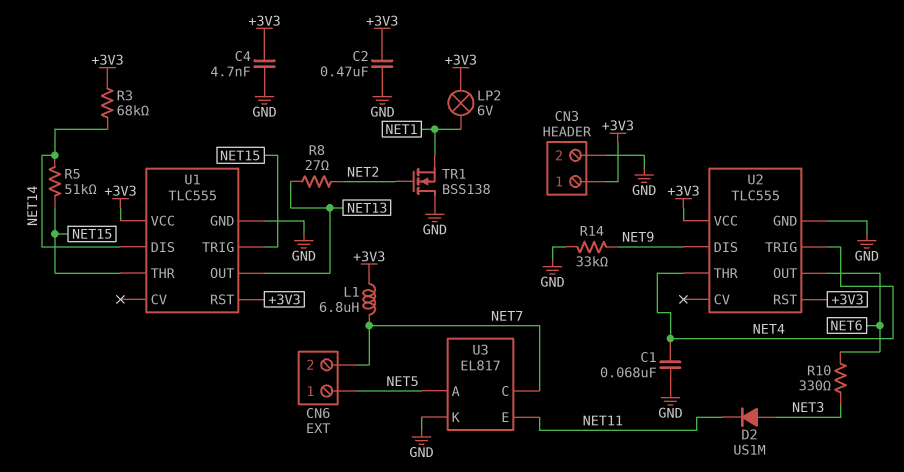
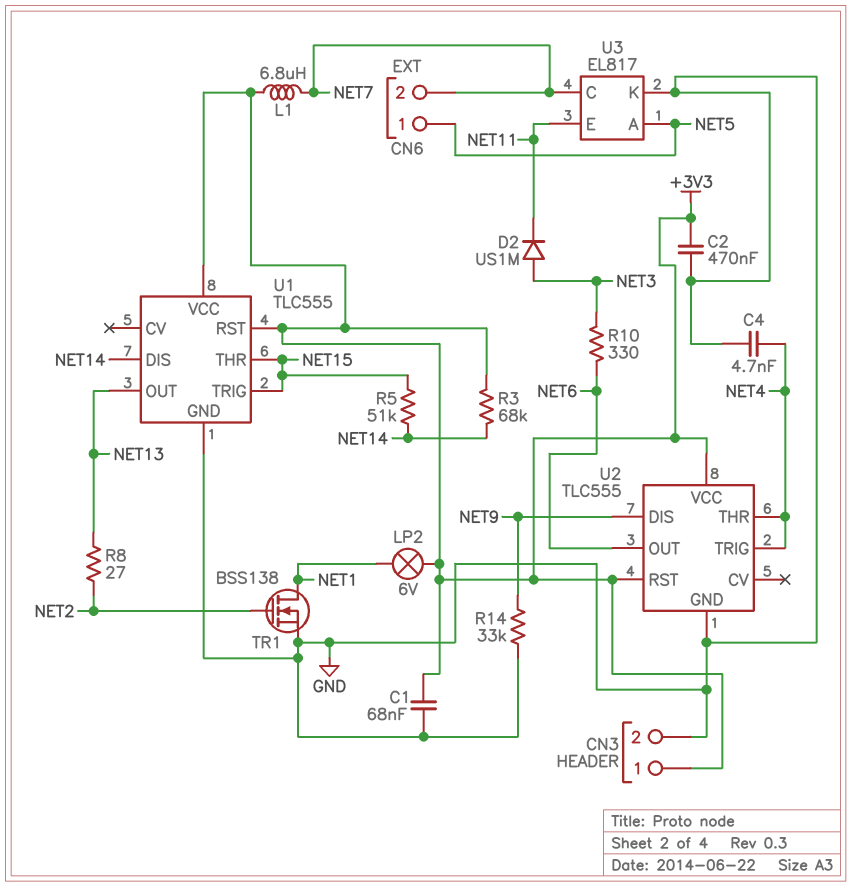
C1: 68nF (GND, NET4) -> 68nF (+3V3, GND)
C4: 4.7nF (+3V3, GND) -> 4.7nF (GND, NET4)
TR1: NMOS BSS138 (G NET2, D GND, S NET1) -> NMOS BSS138 (G NET2, D NET1, S GND)

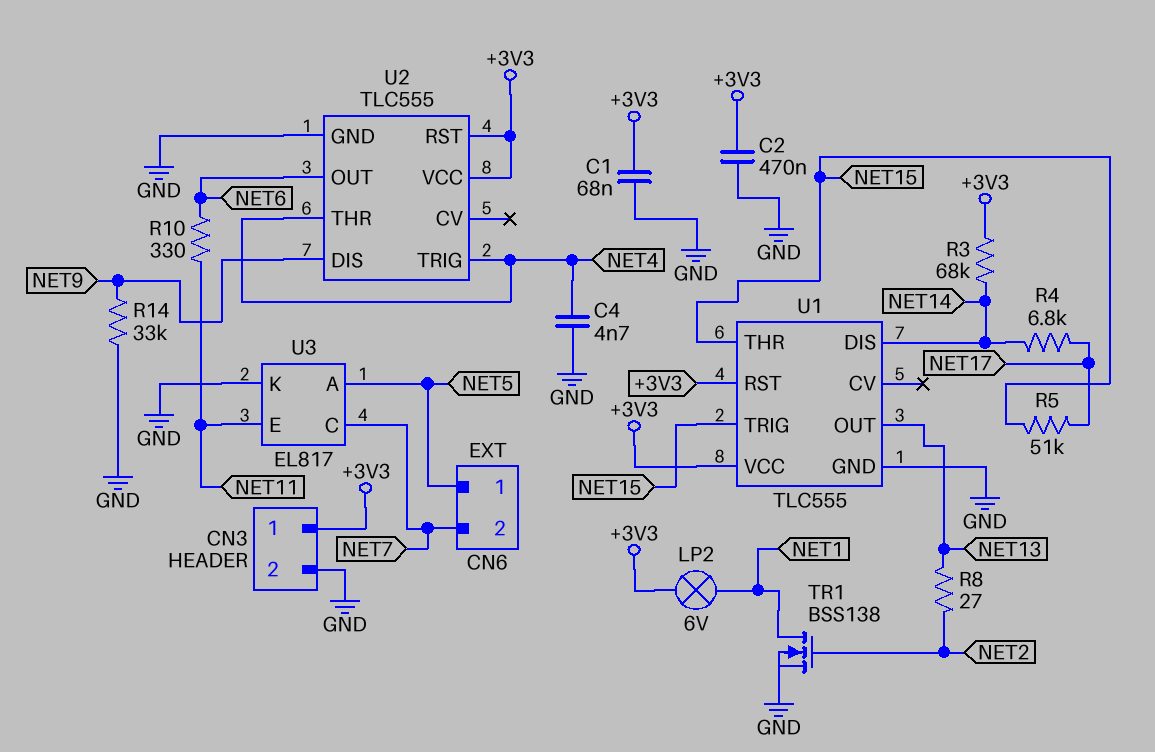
D2: diode US1M (A NET3, K NET11) -> none
L1: 6.8uH (+3V3, NET7) -> none
R4: none -> 6.8k (NET14, NET17)
R5: 51k (NET14, NET15) -> 51k (NET15, NET17)
R10: 330 (NET3, NET6) -> 330 (NET6, NET11)

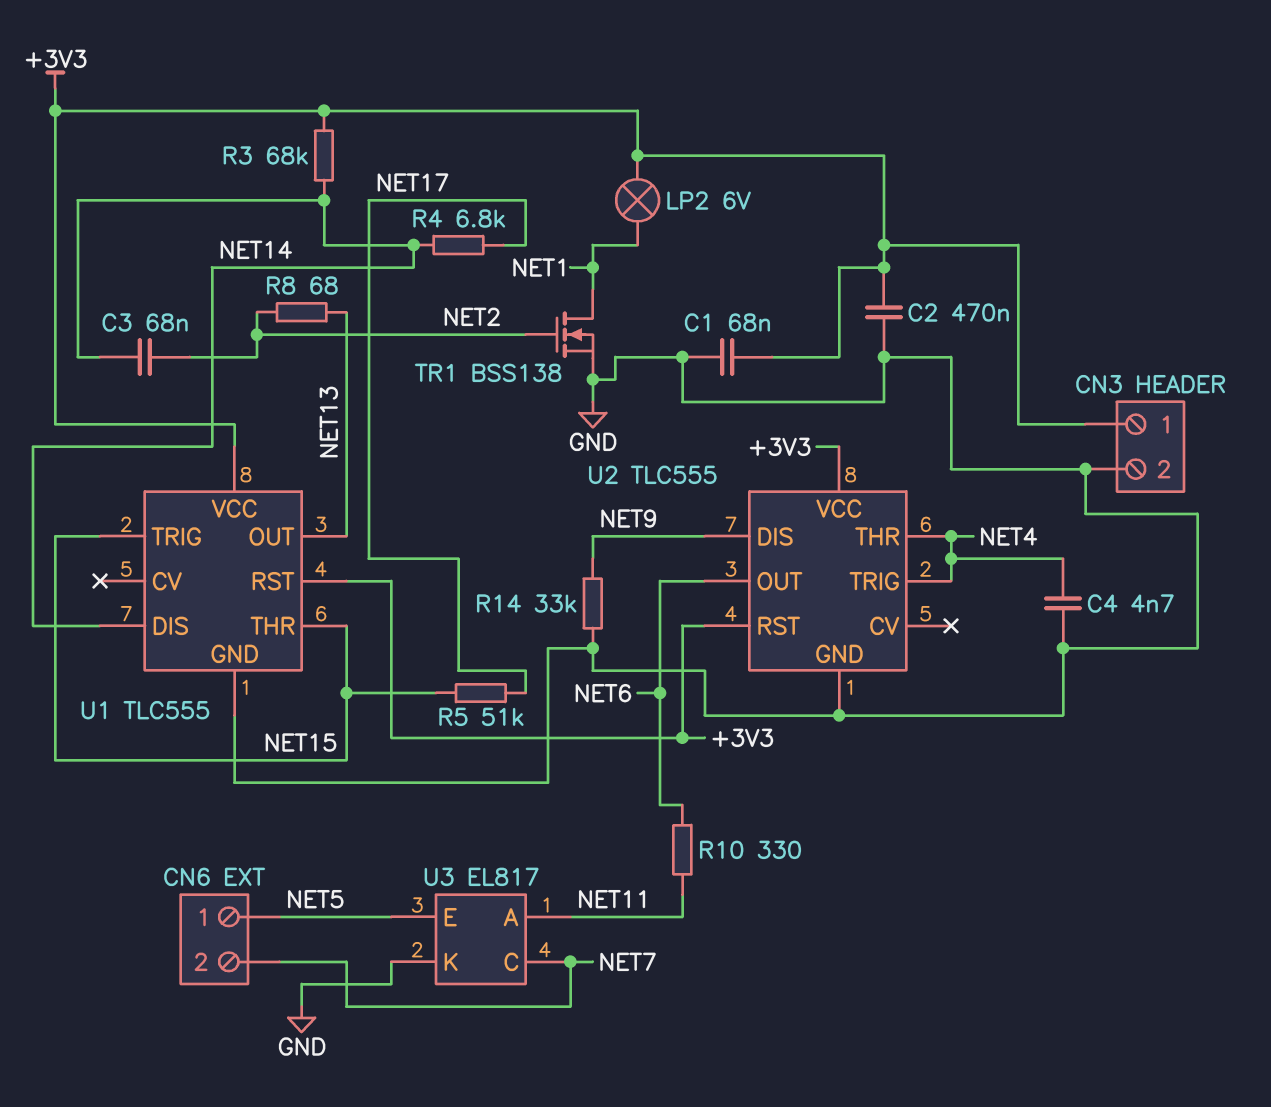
C3: none -> 68nF (NET2, NET14)
R8: 27 (NET2, NET13) -> 68 (NET2, NET13)
U3 pin A: NET5 -> NET11
U3 pin E: NET11 -> NET5

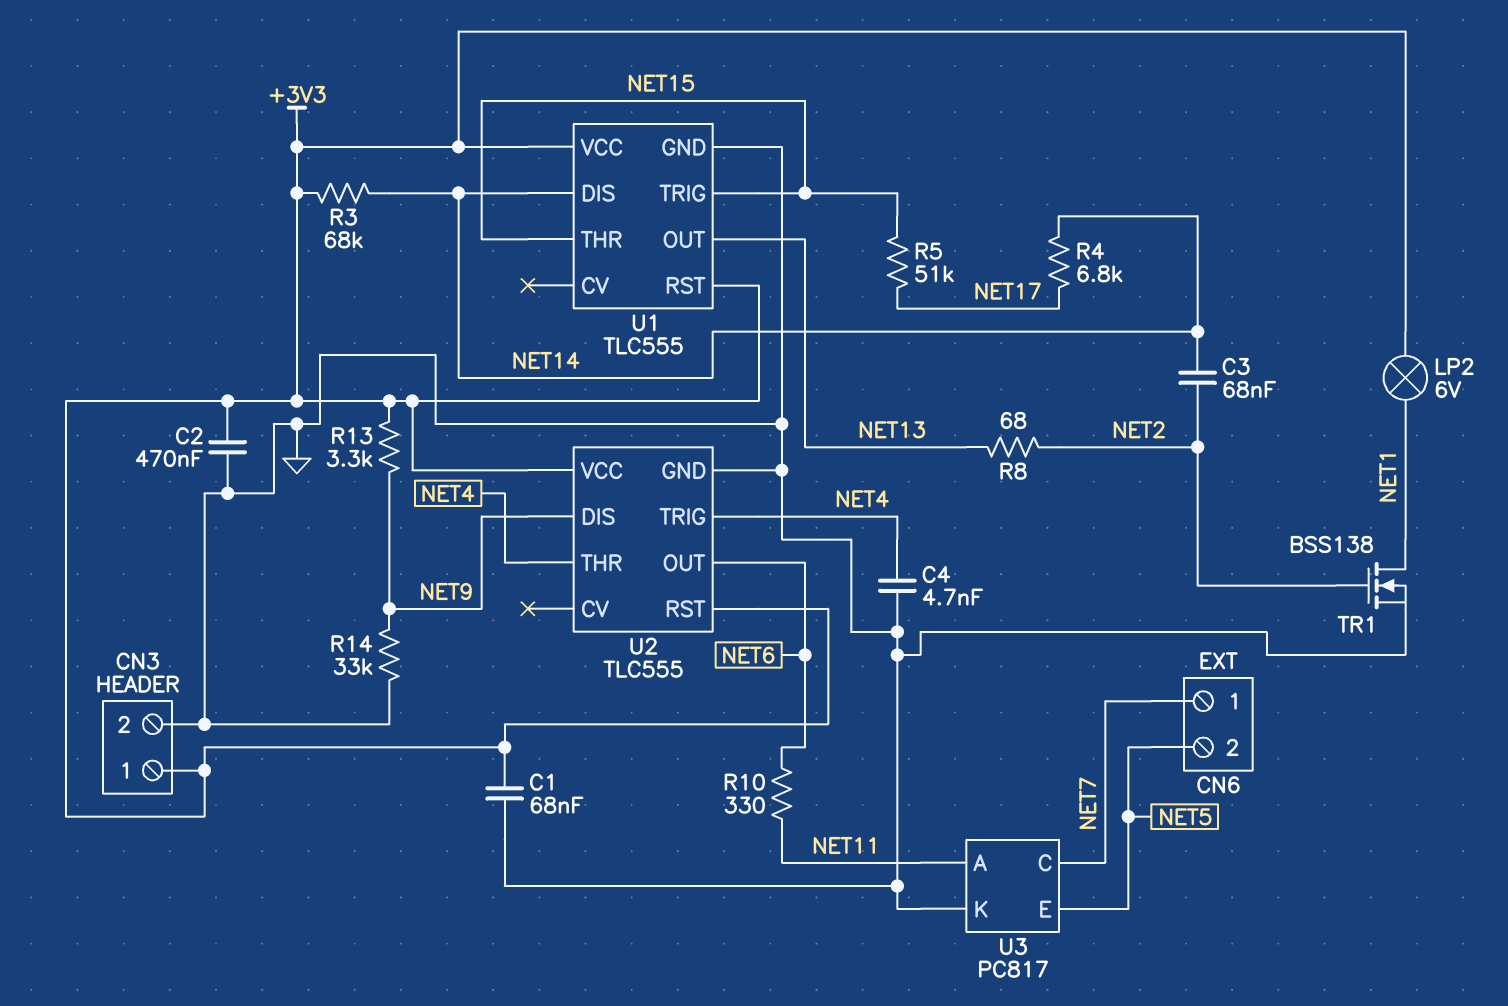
CN6 pin 1: NET5 -> NET7
CN6 pin 2: NET7 -> NET5
R13: none -> 3.3k (+3V3, NET9)
U3: EL817 -> PC817

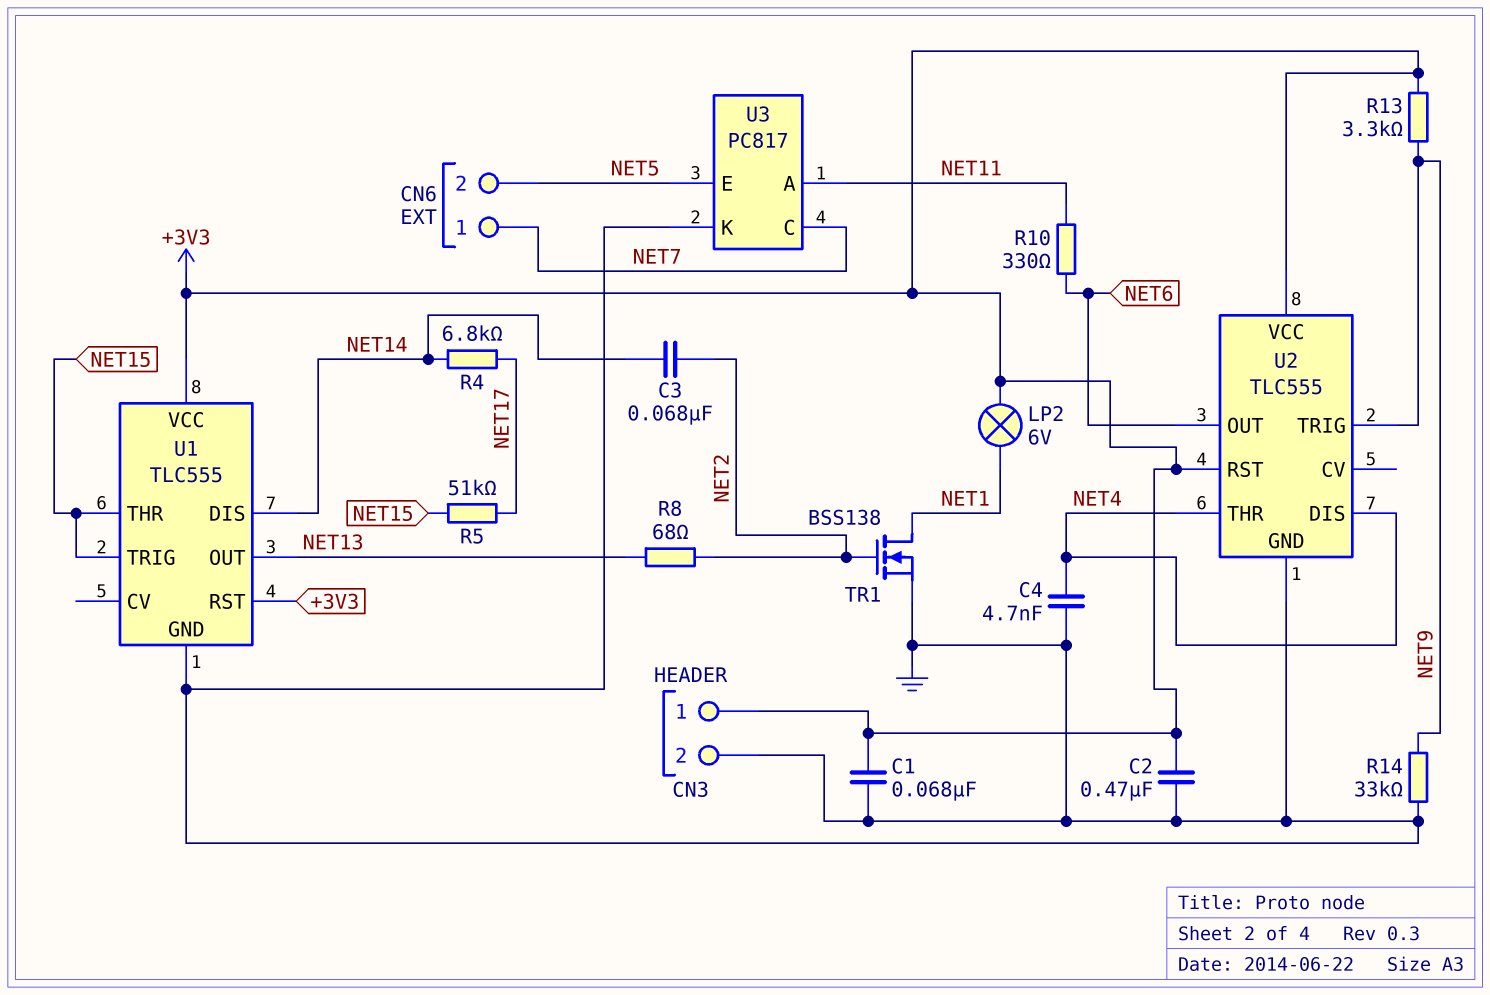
R3: 68k (+3V3, NET14) -> none
U2 pin DIS: NET9 -> NET4
U2 pin TRIG: NET4 -> NET9

